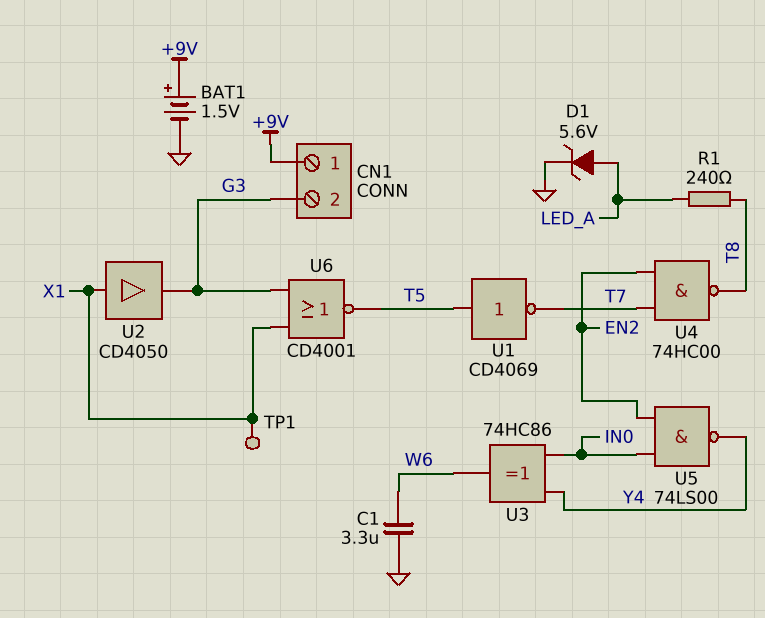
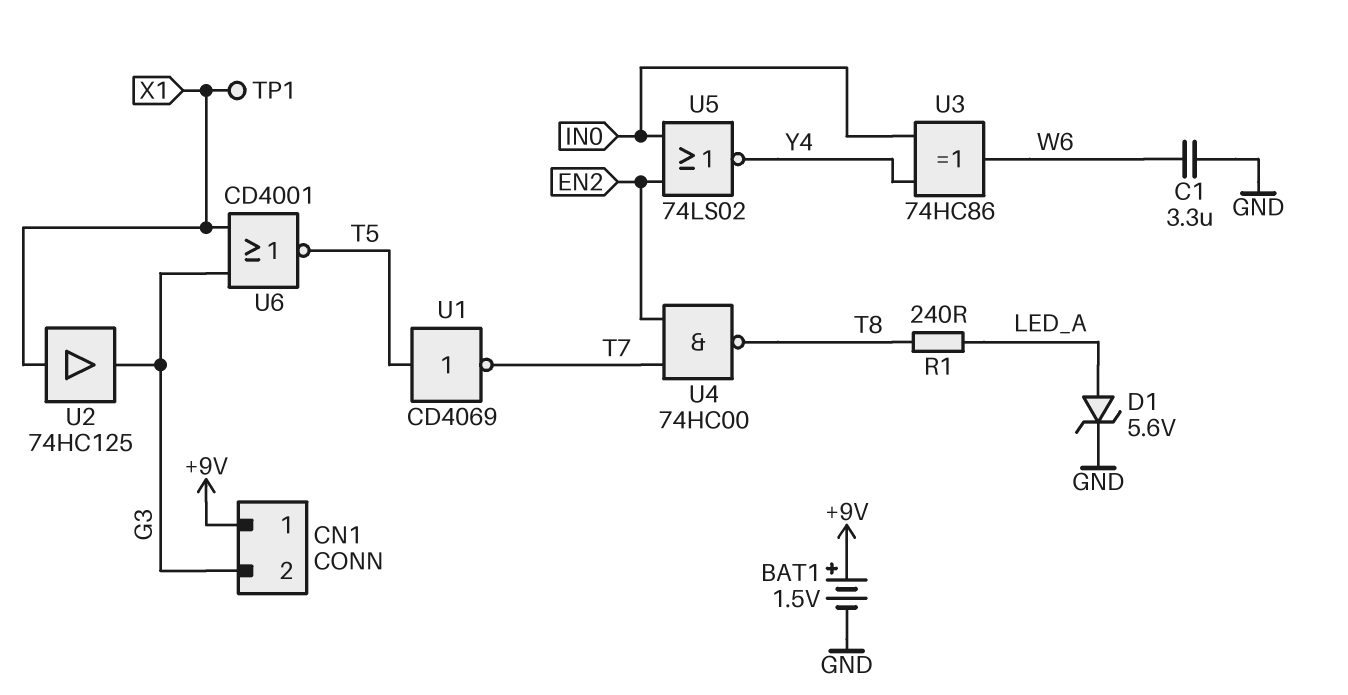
U2: buffer CD4050 (in X1, out G3) -> buffer 74HC125 (in X1, out G3)
U5: NAND 74LS00 (in EN2, in IN0, out Y4) -> NOR 74LS02 (in EN2, in IN0, out Y4)

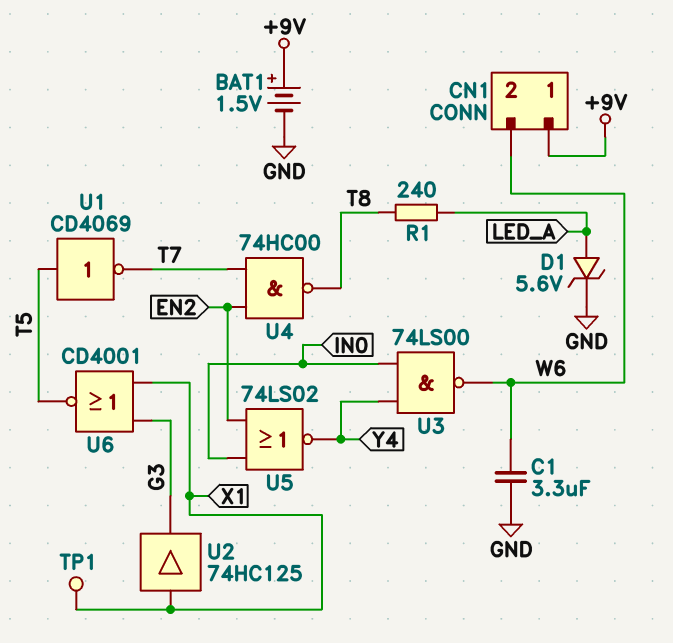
CN1 pin 2: G3 -> W6
U3: XOR 74HC86 (in IN0, in Y4, out W6) -> NAND 74LS00 (in IN0, in Y4, out W6)

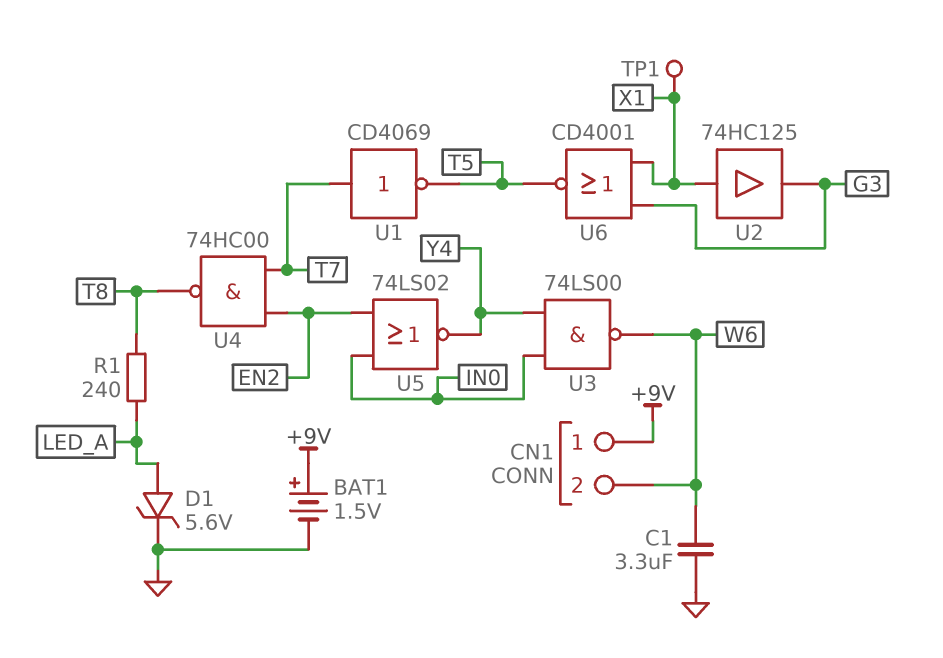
U1: NOT CD4069 (in T5, out T7) -> NOT CD4069 (in T7, out T5)

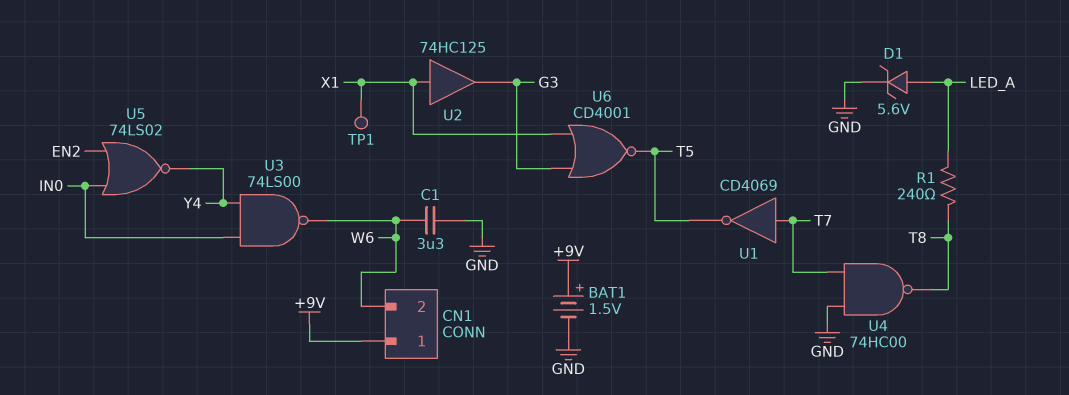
U4: NAND 74HC00 (in EN2, in T7, out T8) -> NAND 74HC00 (in GND, in T7, out T8)

